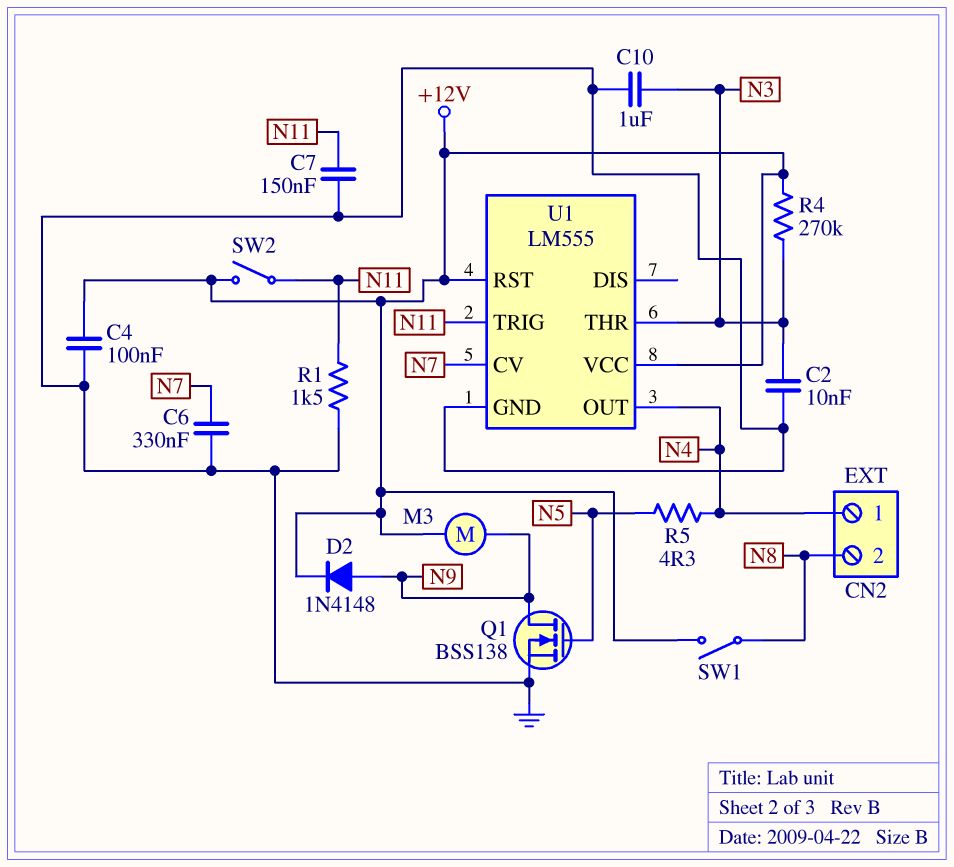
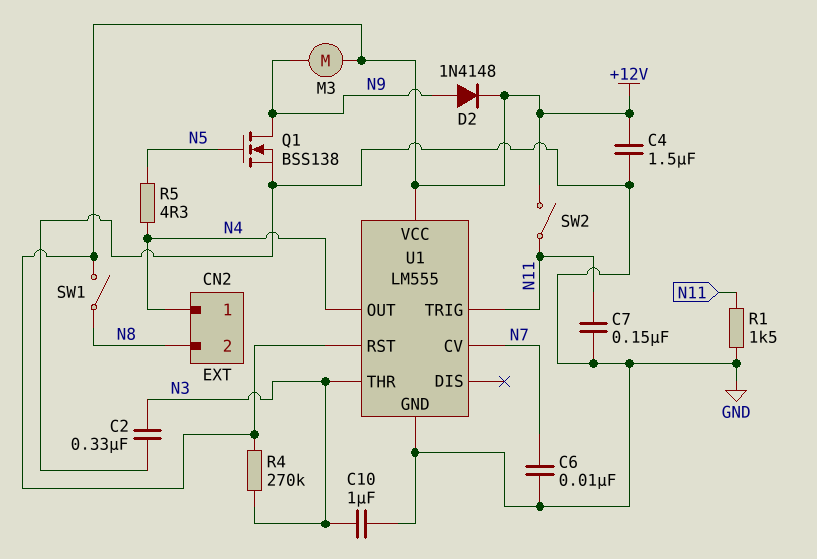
C2: 10nF (GND, N3) -> 330nF (GND, N3)
C4: 100nF (+12V, GND) -> 1.5uF (+12V, GND)
C6: 330nF (GND, N7) -> 10nF (GND, N7)

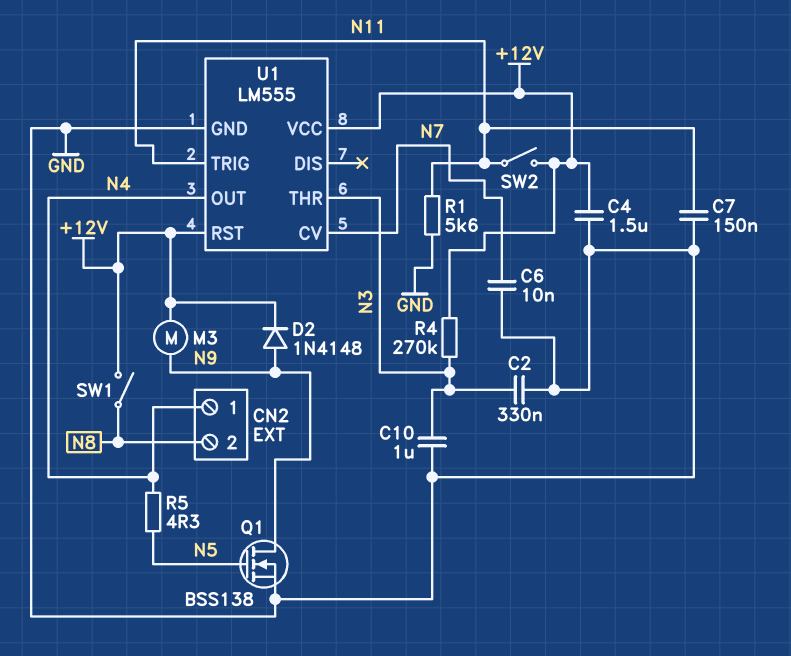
R1: 1.5k (GND, N11) -> 5.6k (GND, N11)

